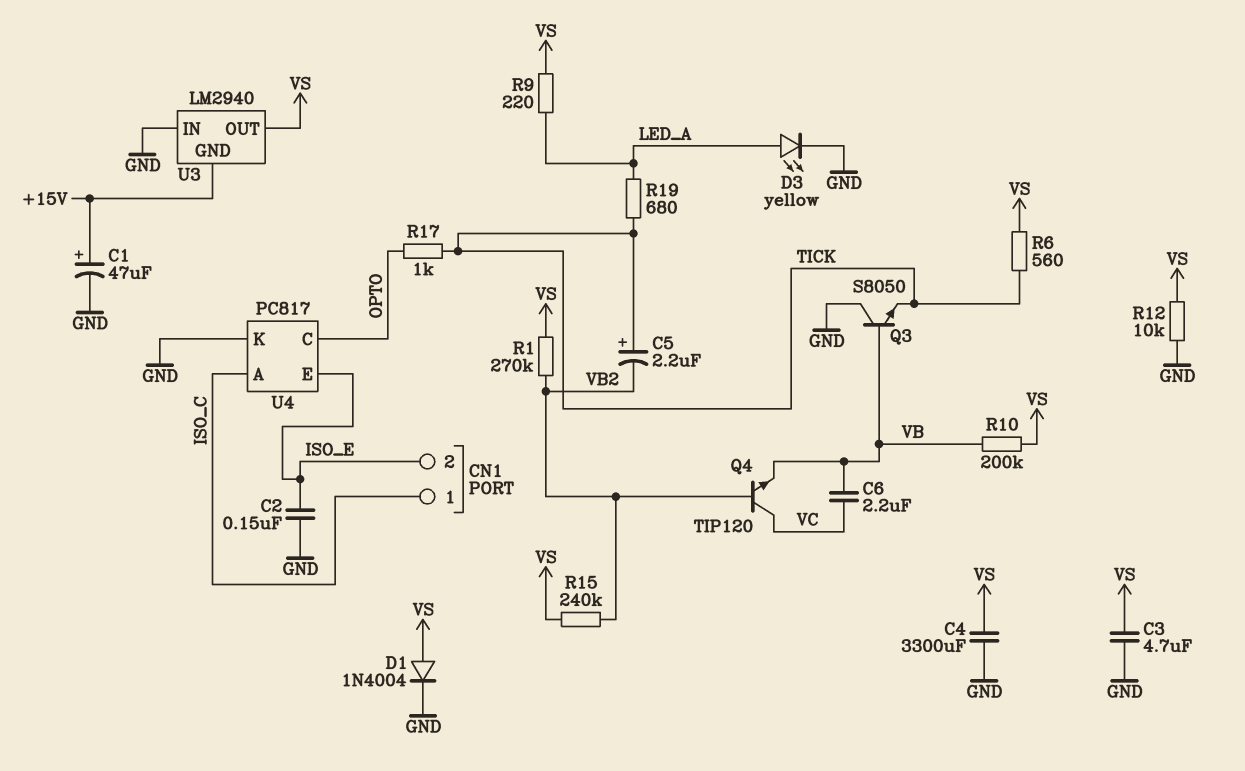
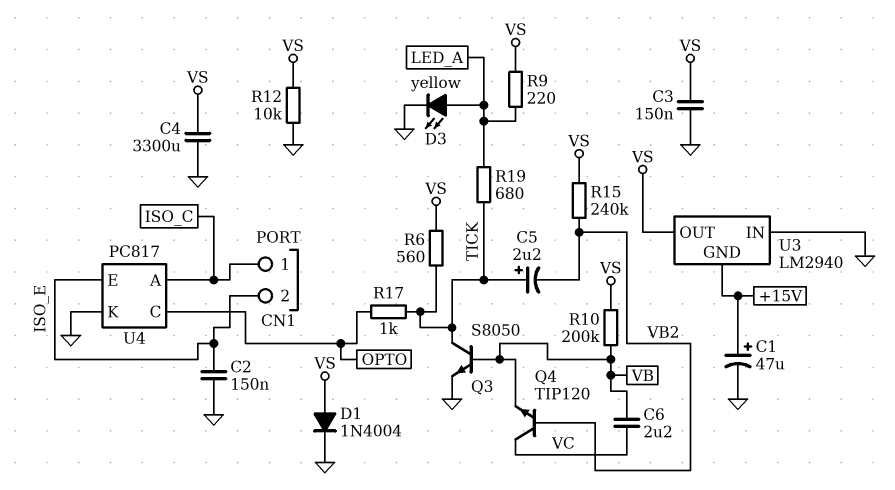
C3: 4.7uF (GND, VS) -> 150nF (GND, VS)
Q3: NPN S8050 (B VB, C GND, E TICK) -> NPN S8050 (B VB, C TICK, E GND)
R1: 270k (VB2, VS) -> none

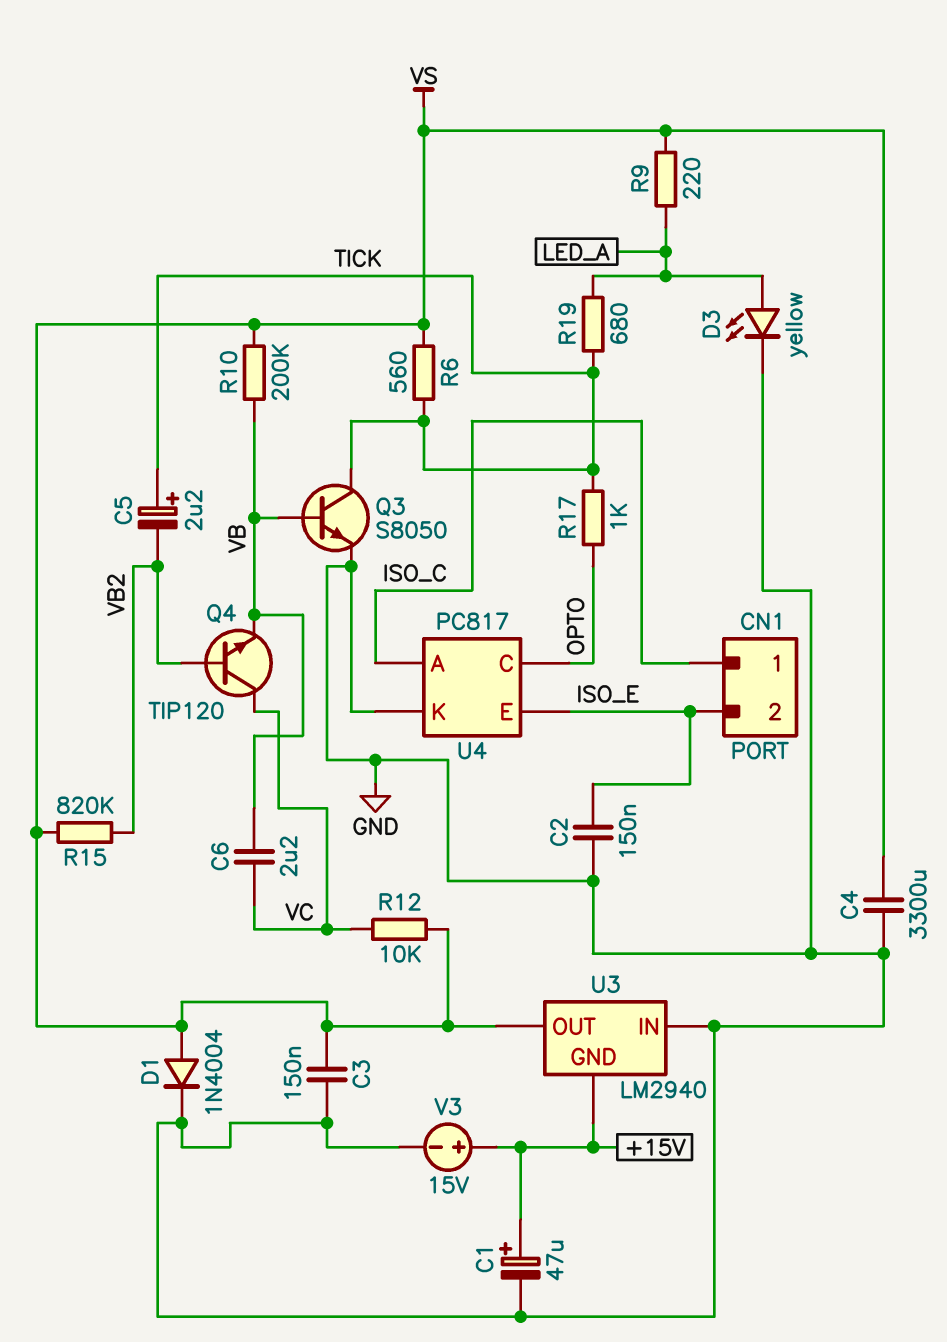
R12: 10k (GND, VS) -> 10k (VC, VS)
R15: 240k (VB2, VS) -> 820k (VB2, VS)
V3: none -> 15V (plus +15V, minus GND)

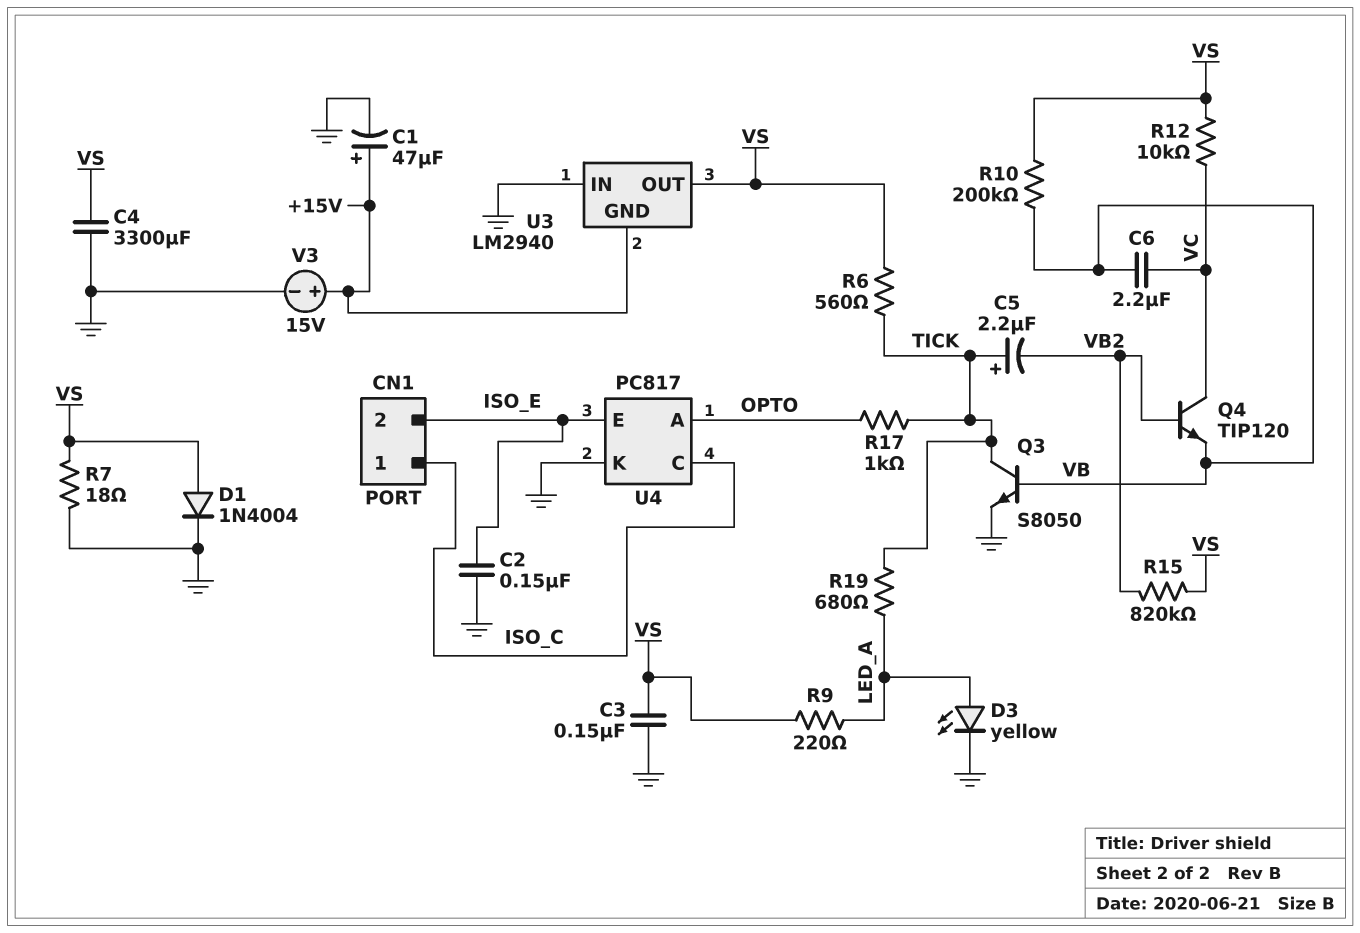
R7: none -> 18 (GND, VS)
U4 pin A: ISO_C -> OPTO
U4 pin C: OPTO -> ISO_C

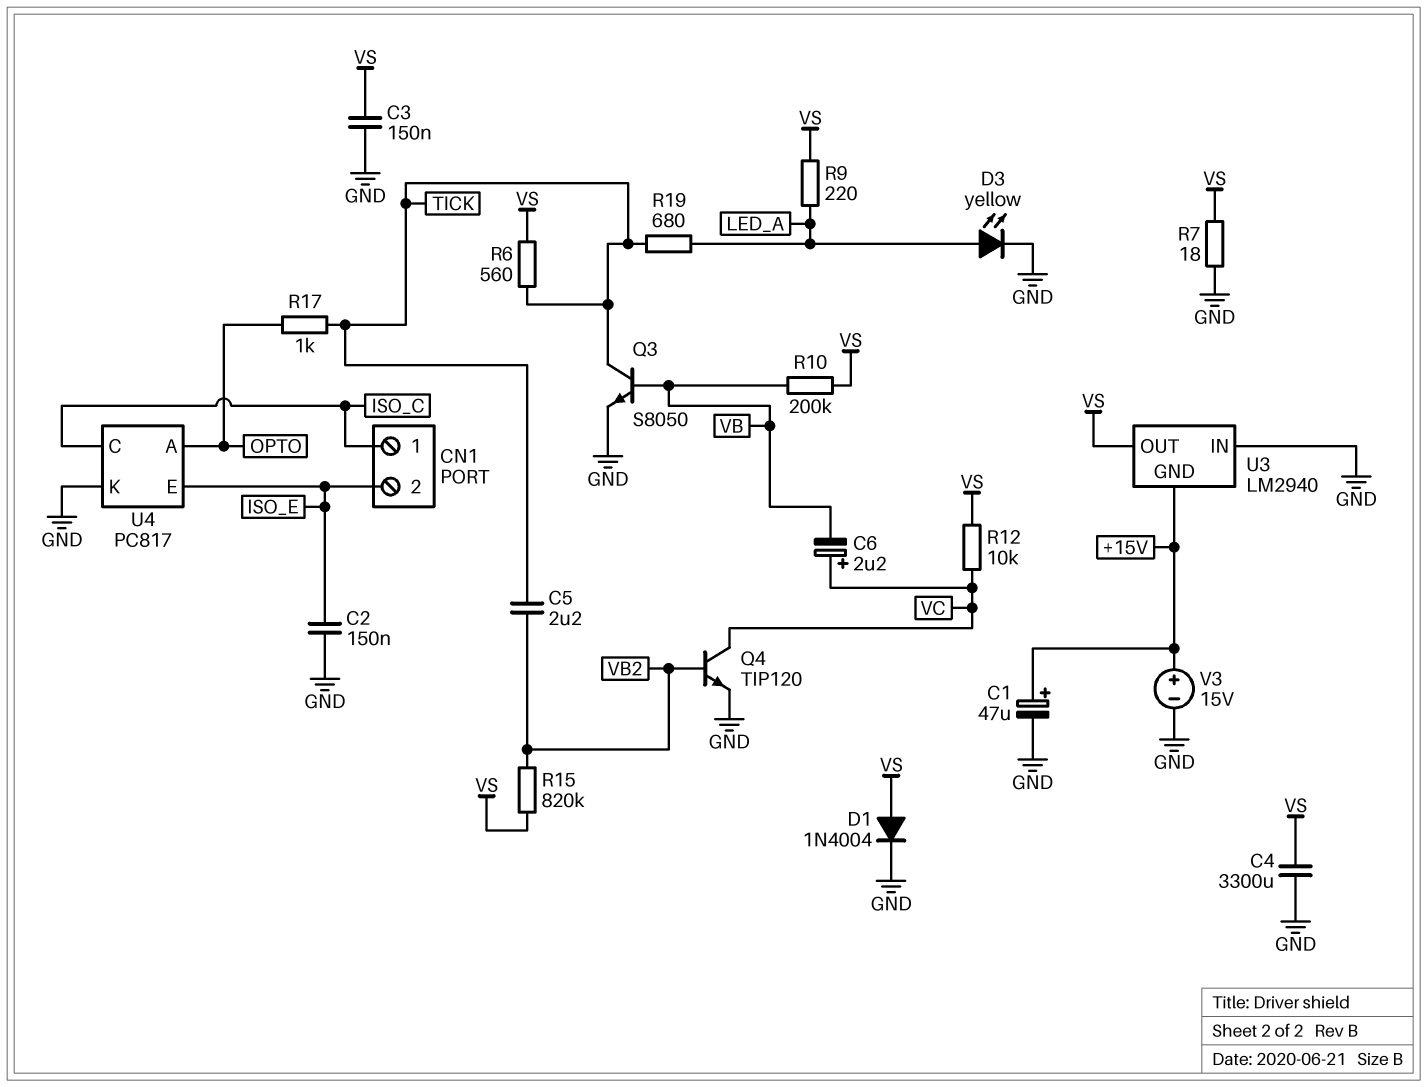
C5: 2.2uF (plus TICK, minus VB2) -> 2.2uF (TICK, VB2)
C6: 2.2uF (VB, VC) -> 2.2uF (plus VC, minus VB)
Q4: NPN TIP120 (B VB2, C VC, E VB) -> NPN TIP120 (B VB2, C VC, E GND)

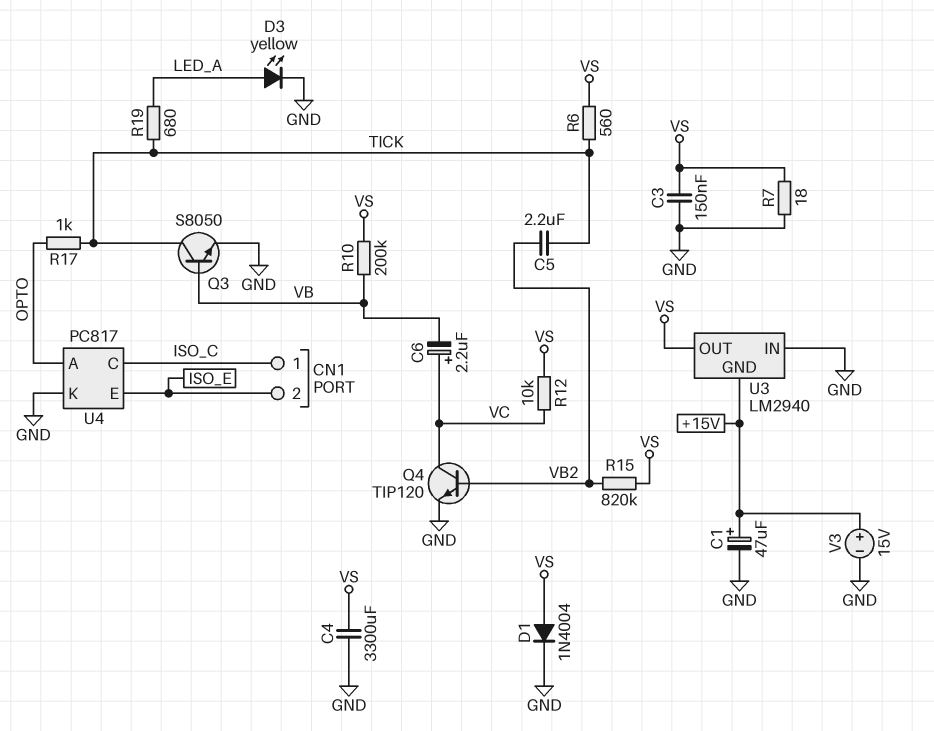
C2: 150nF (GND, ISO_E) -> none
R9: 220 (LED_A, VS) -> none

